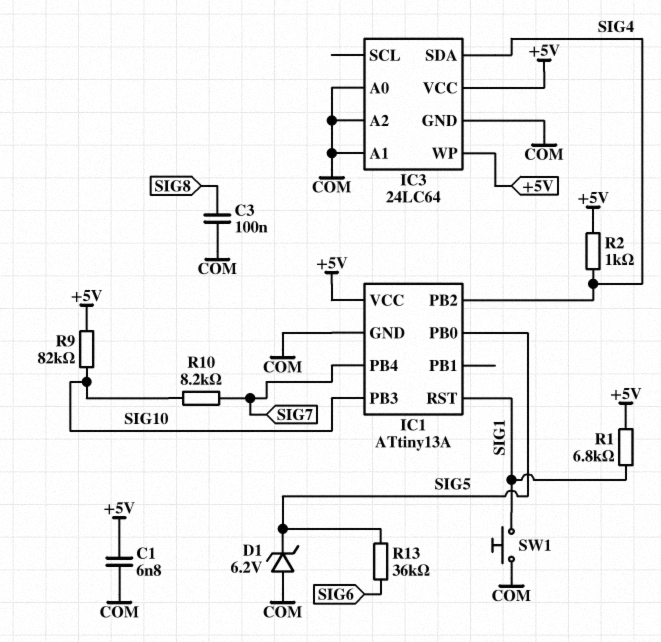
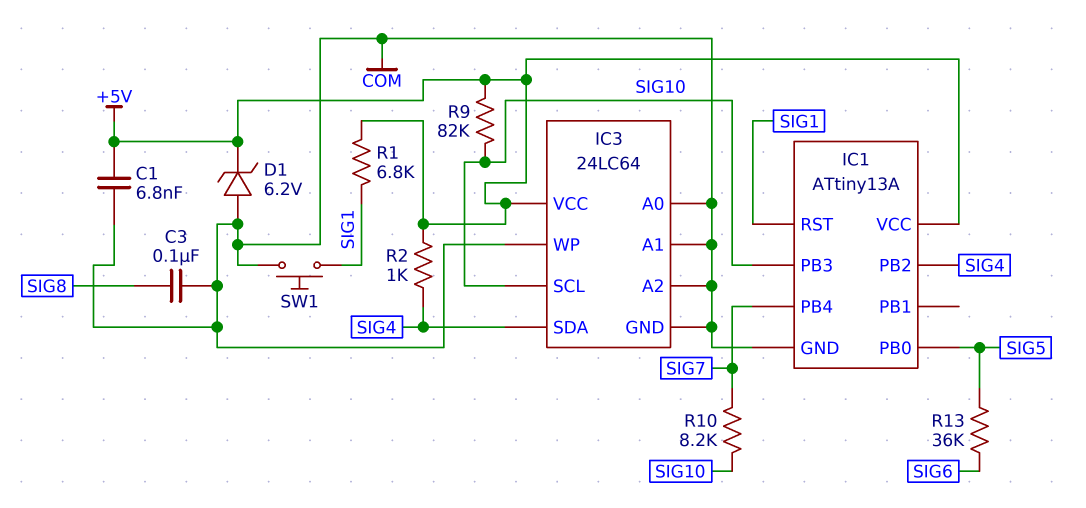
D1: zener 6.2V (A COM, K SIG5) -> zener 6.2V (A COM, K +5V)
IC3 pin SCL: none -> SIG10
IC3 pin WP: +5V -> COM

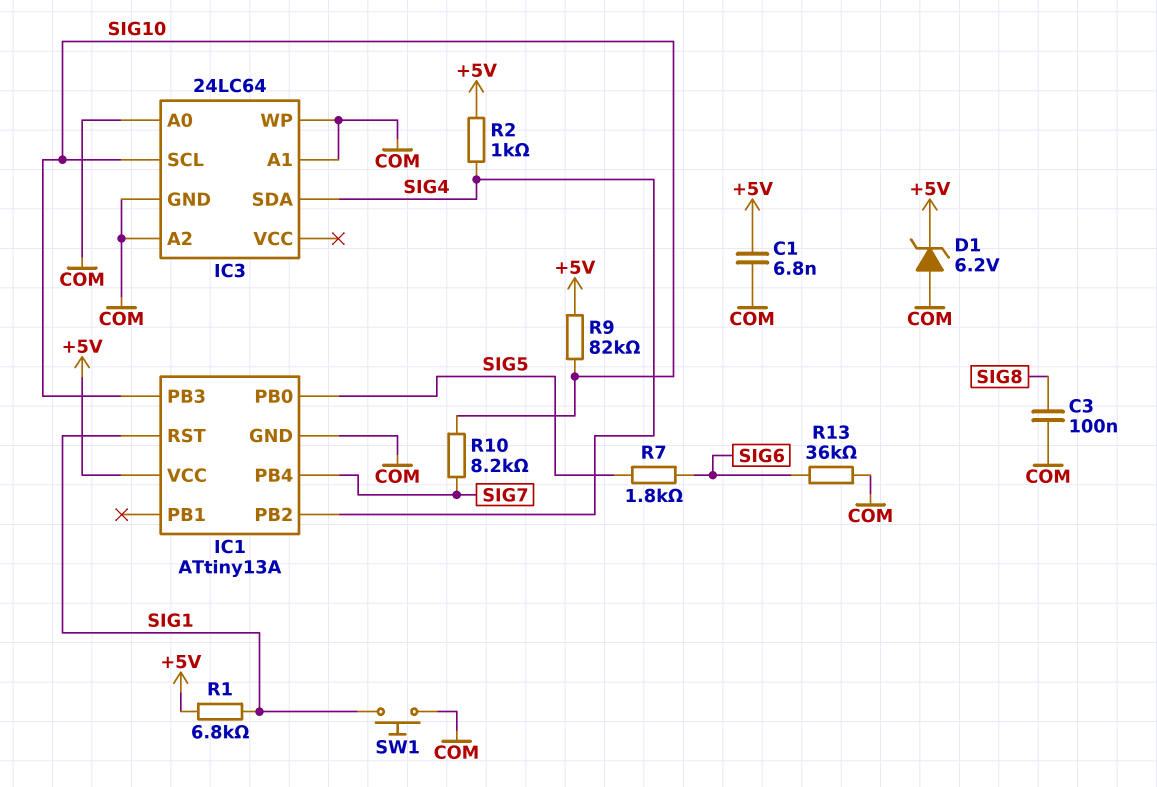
IC3 pin VCC: +5V -> none
R7: none -> 1.8k (SIG5, SIG6)
R13: 36k (SIG5, SIG6) -> 36k (COM, SIG6)

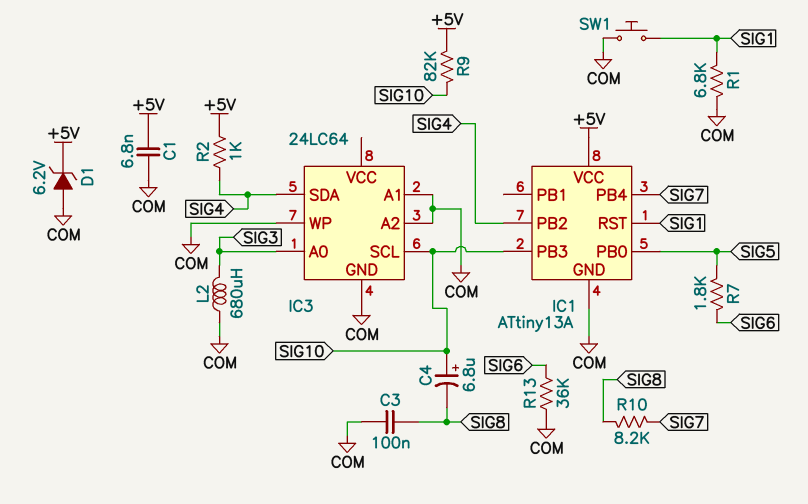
C4: none -> 6.8uF (plus SIG10, minus SIG8)
IC3 pin A0: COM -> SIG3
L2: none -> 680uH (COM, SIG3)
R1: 6.8k (+5V, SIG1) -> 6.8k (COM, SIG1)
R10: 8.2k (SIG7, SIG10) -> 8.2k (SIG7, SIG8)

